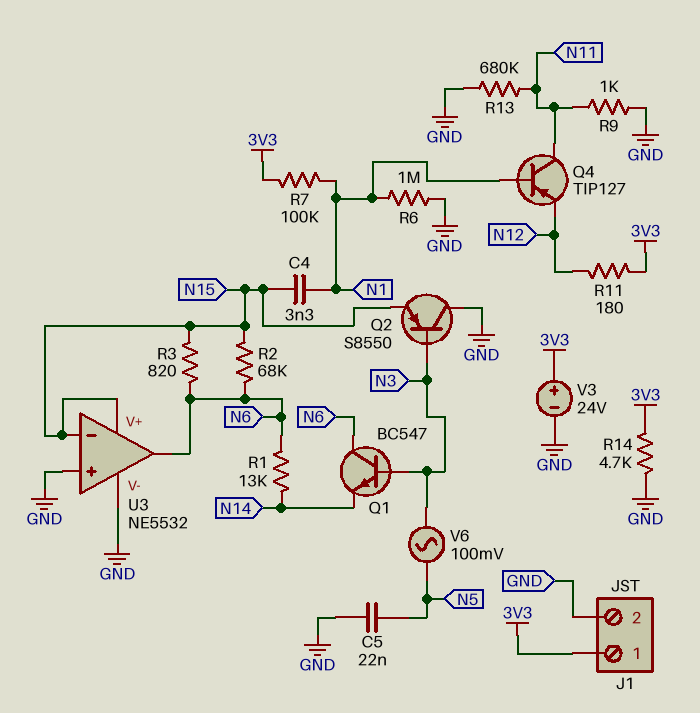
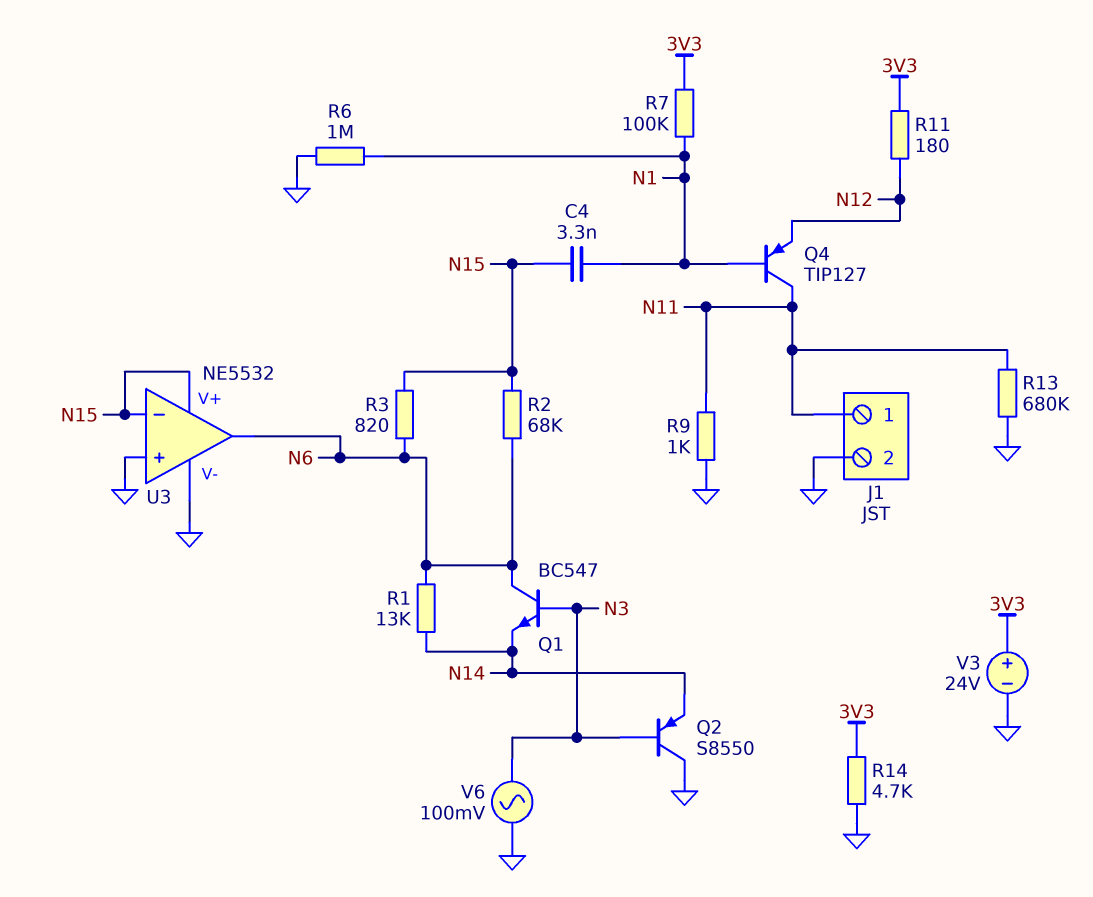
C5: 22nF (GND, N5) -> none
J1 pin 1: 3V3 -> N11
Q2: PNP S8550 (B N3, C GND, E N15) -> PNP S8550 (B N3, C GND, E N14)
V6: AC 100mV (N3, N5) -> AC 100mV (GND, N3)

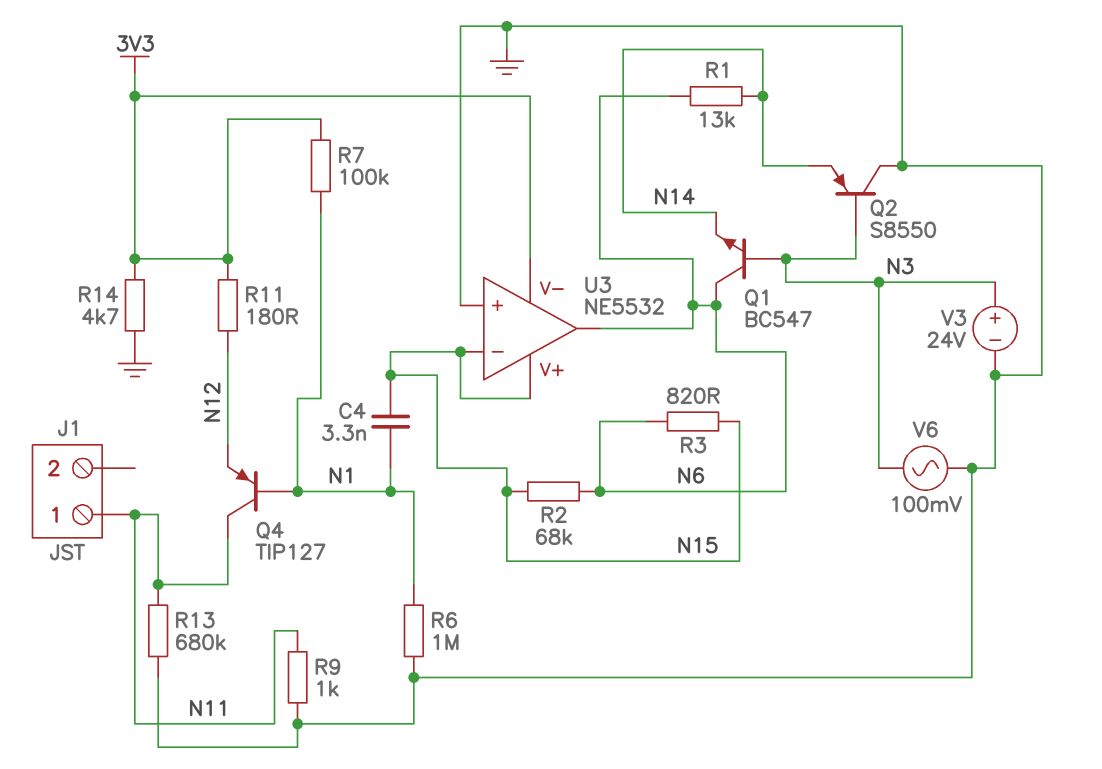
J1 pin 2: GND -> none
U3 pin V-: GND -> 3V3
V3: 24V (plus 3V3, minus GND) -> 24V (plus N3, minus GND)

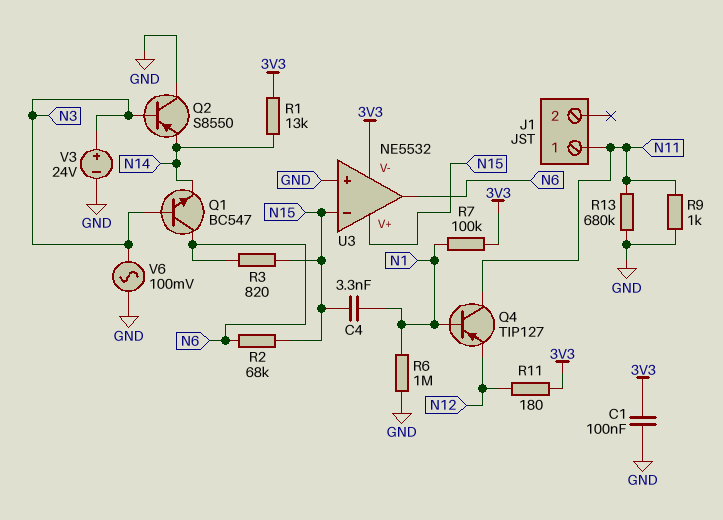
C1: none -> 100nF (3V3, GND)
R1: 13k (N6, N14) -> 13k (3V3, N14)
R14: 4.7k (3V3, GND) -> none

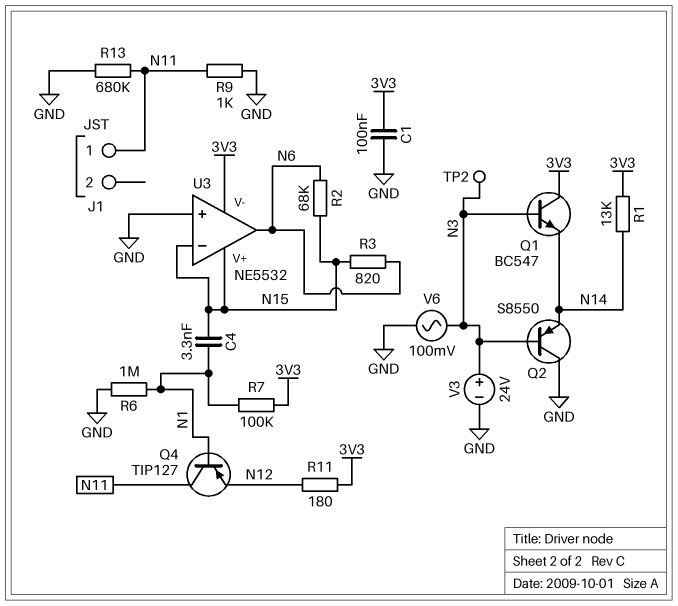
Q1: NPN BC547 (B N3, C N6, E N14) -> NPN BC547 (B N3, C 3V3, E N14)
TP2: none -> test point (N3)

